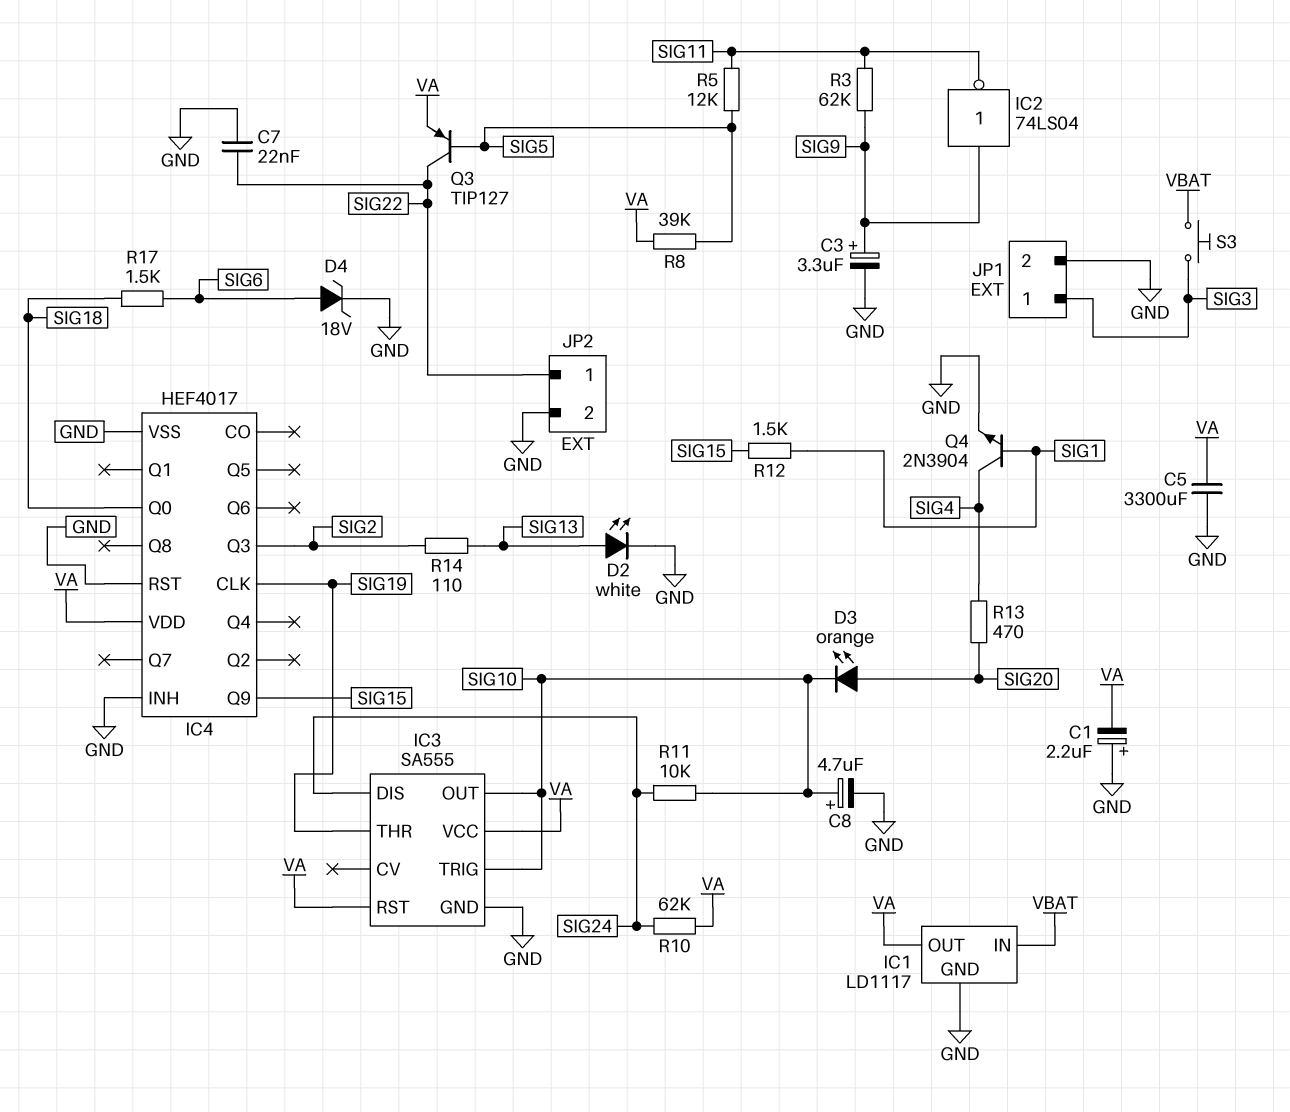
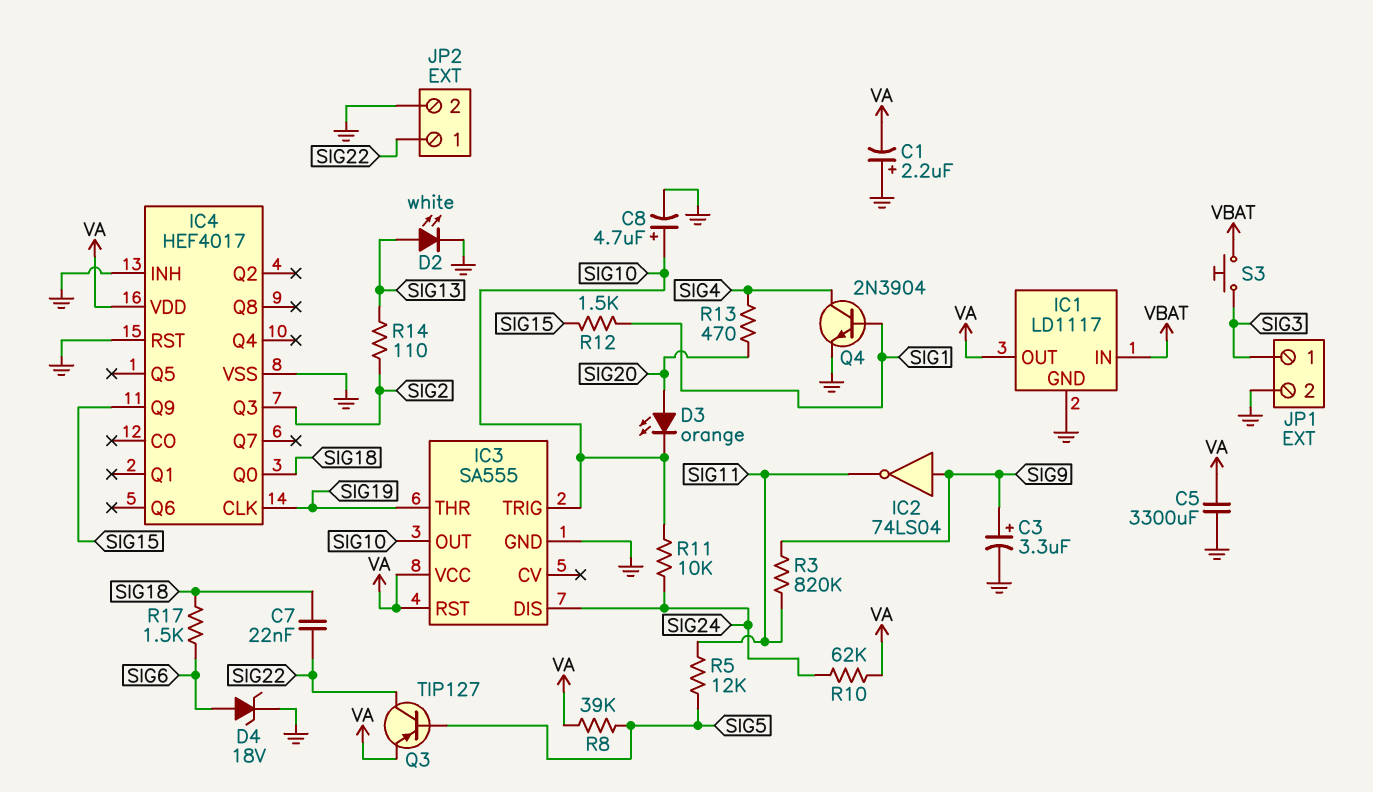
C7: 22nF (GND, SIG22) -> 22nF (SIG18, SIG22)
R3: 62k (SIG9, SIG11) -> 820k (SIG9, SIG11)

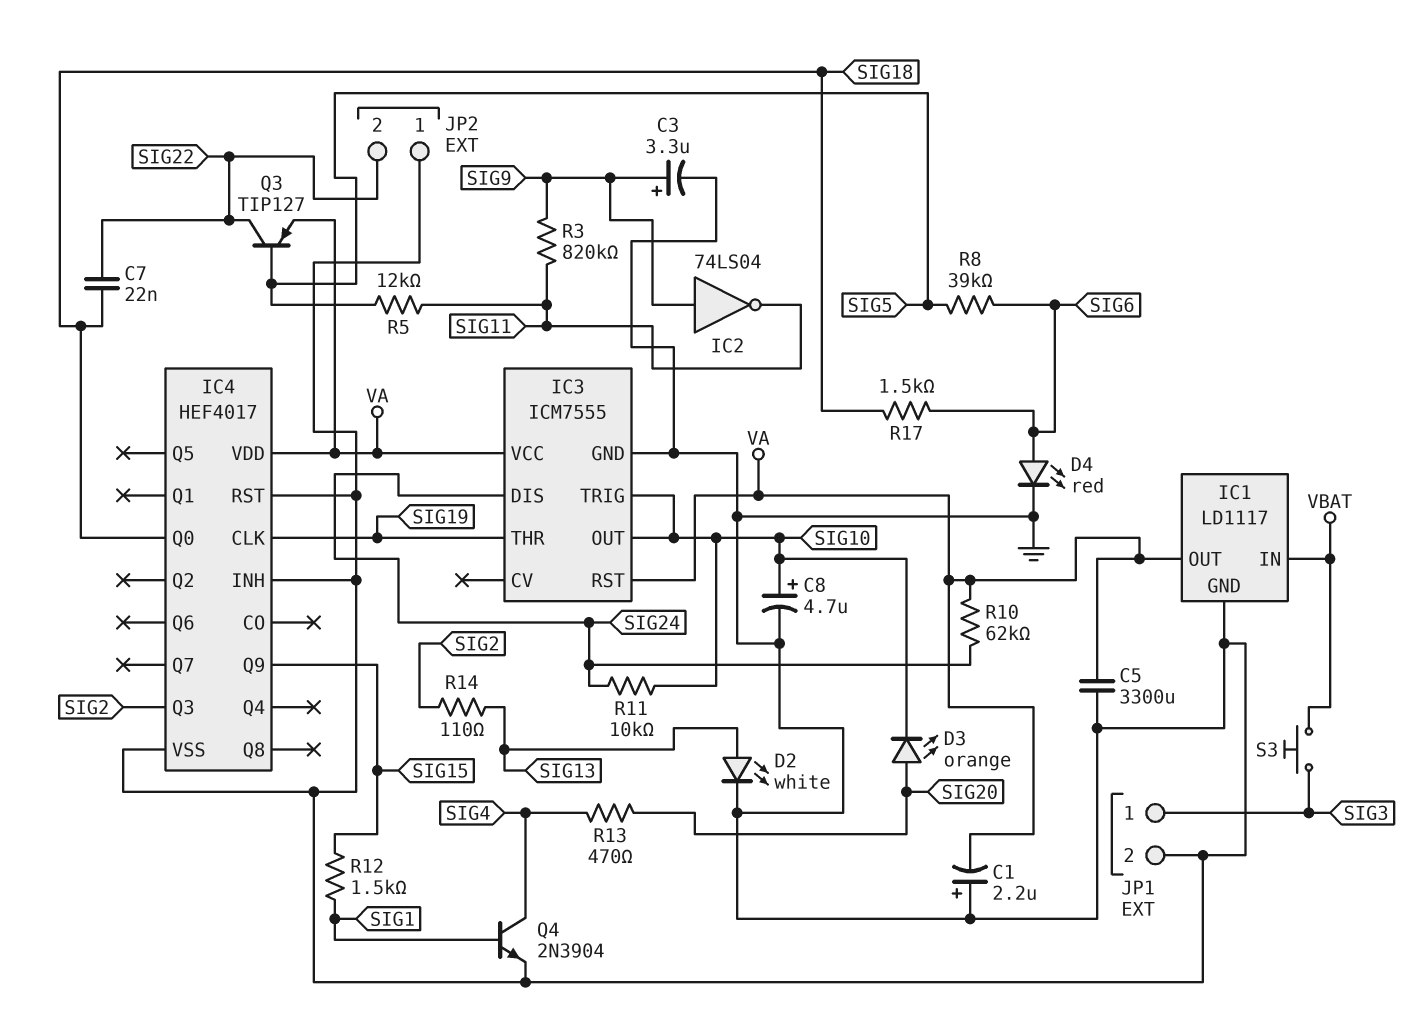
D4: zener 18V (A SIG6, K GND) -> LED red (A SIG6, K GND)
IC3: SA555 -> ICM7555
JP2 pin 1: SIG22 -> GND
JP2 pin 2: GND -> SIG22
R8: 39k (SIG5, VA) -> 39k (SIG5, SIG6)

